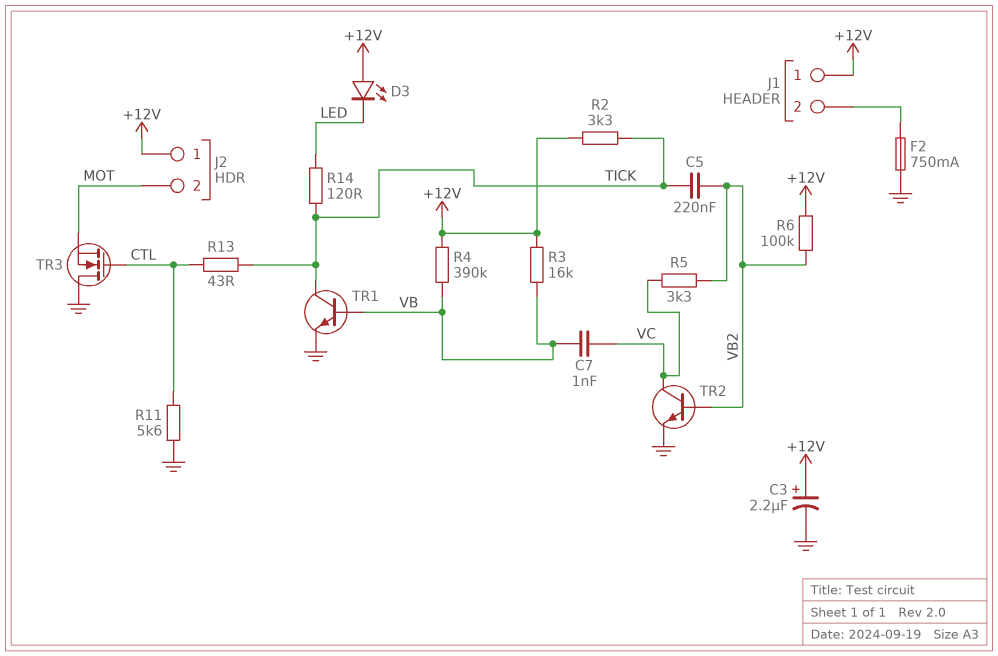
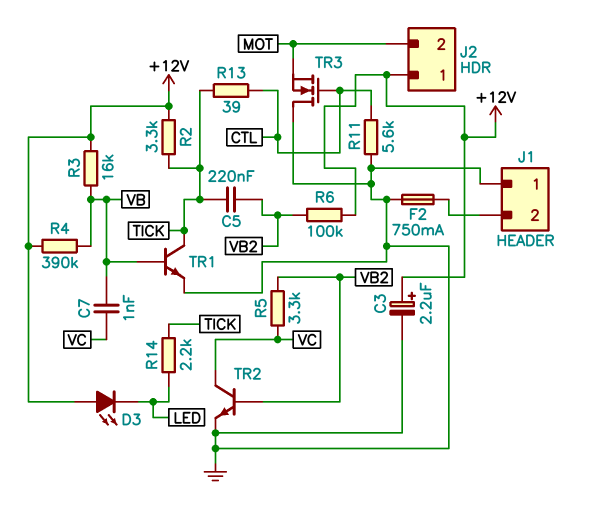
J1 pin 1: +12V -> GND
R13: 43 (CTL, TICK) -> 39 (CTL, TICK)
R14: 120 (LED, TICK) -> 2.2k (LED, TICK)

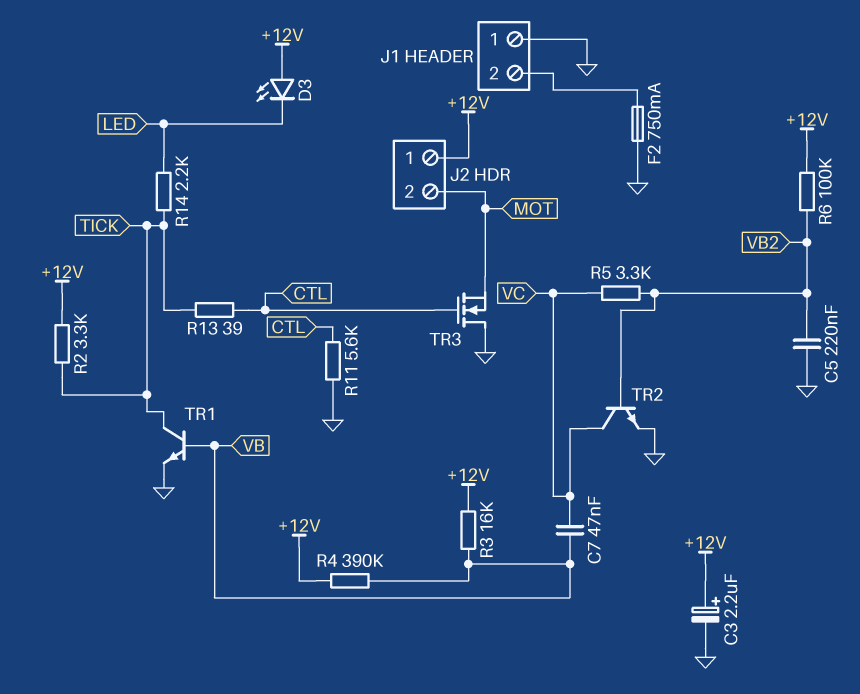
C5: 220nF (TICK, VB2) -> 220nF (GND, VB2)
C7: 1nF (VB, VC) -> 47nF (VB, VC)

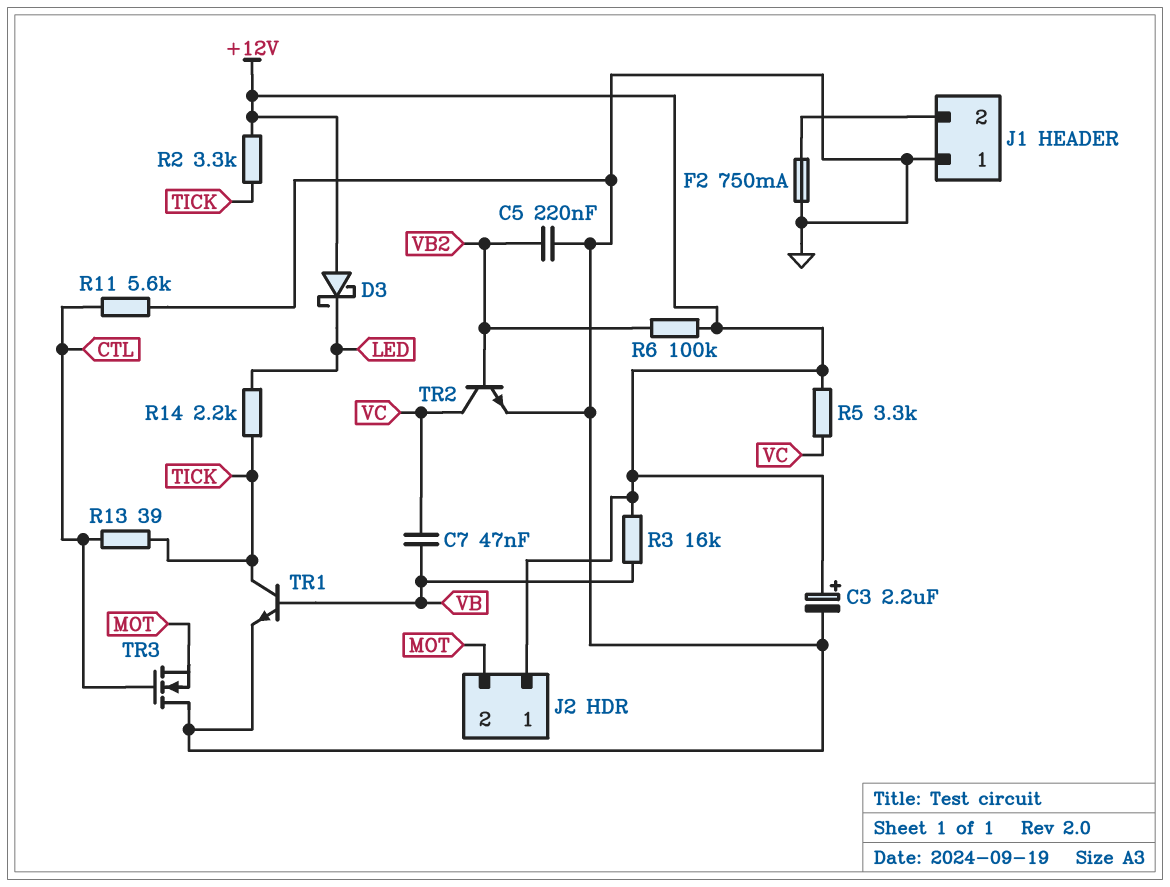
D3: LED (A +12V, K LED) -> schottky (A +12V, K LED)
R4: 390k (+12V, VB) -> none
R5: 3.3k (VB2, VC) -> 3.3k (+12V, VC)

